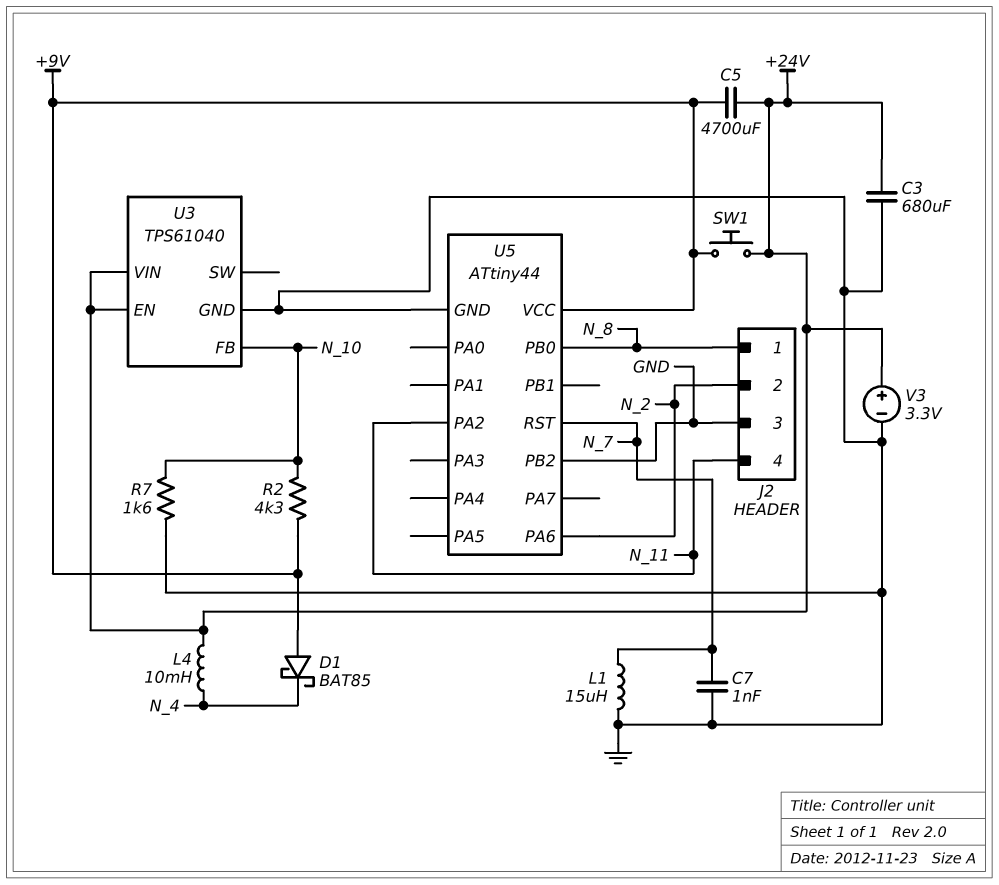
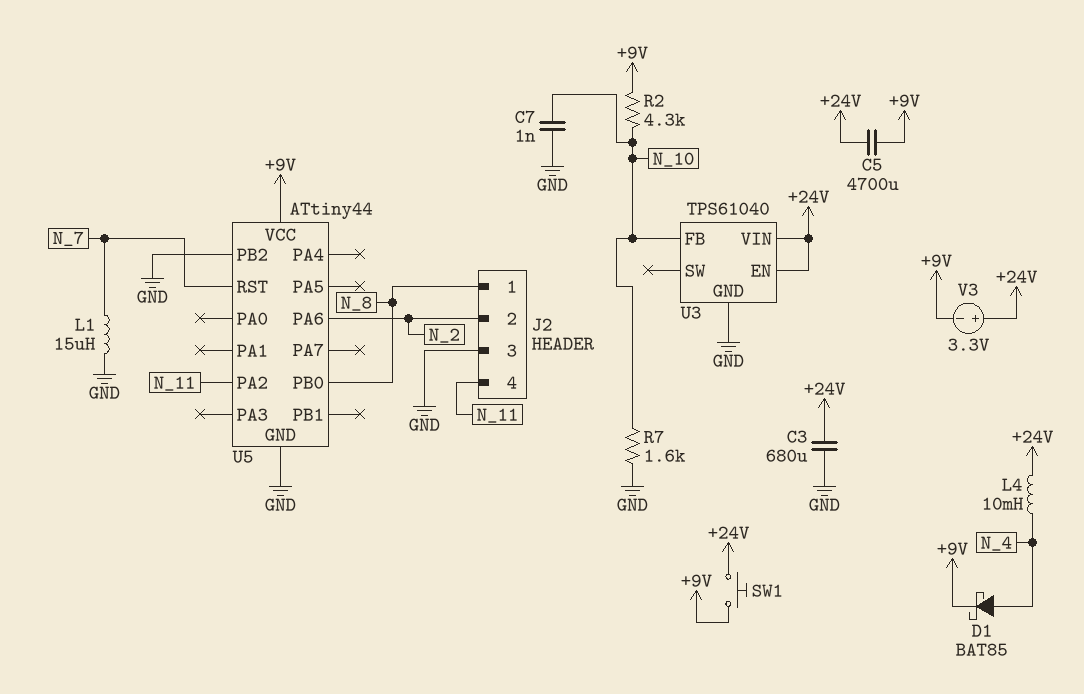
C7: 1nF (GND, N_7) -> 1nF (GND, N_10)
D1: schottky BAT85 (A +9V, K N_4) -> schottky BAT85 (A N_4, K +9V)
V3: 3.3V (plus +24V, minus GND) -> 3.3V (plus +24V, minus +9V)

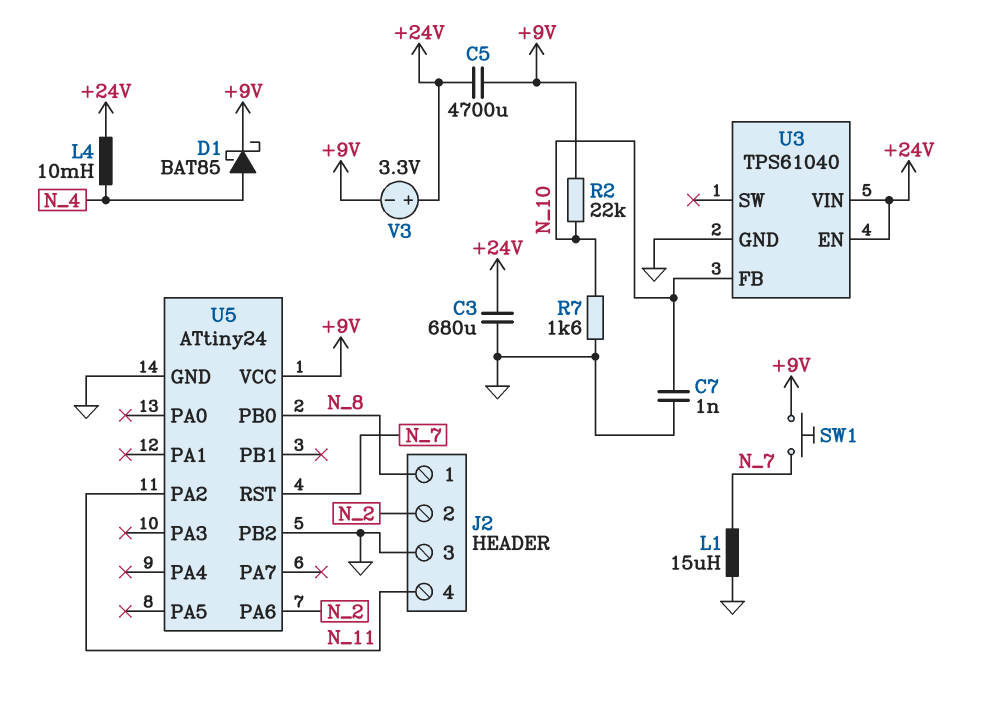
R2: 4.3k (+9V, N_10) -> 22k (+9V, N_10)
SW1: button (+9V, +24V) -> button (+9V, N_7)
U5: ATtiny44 -> ATtiny24

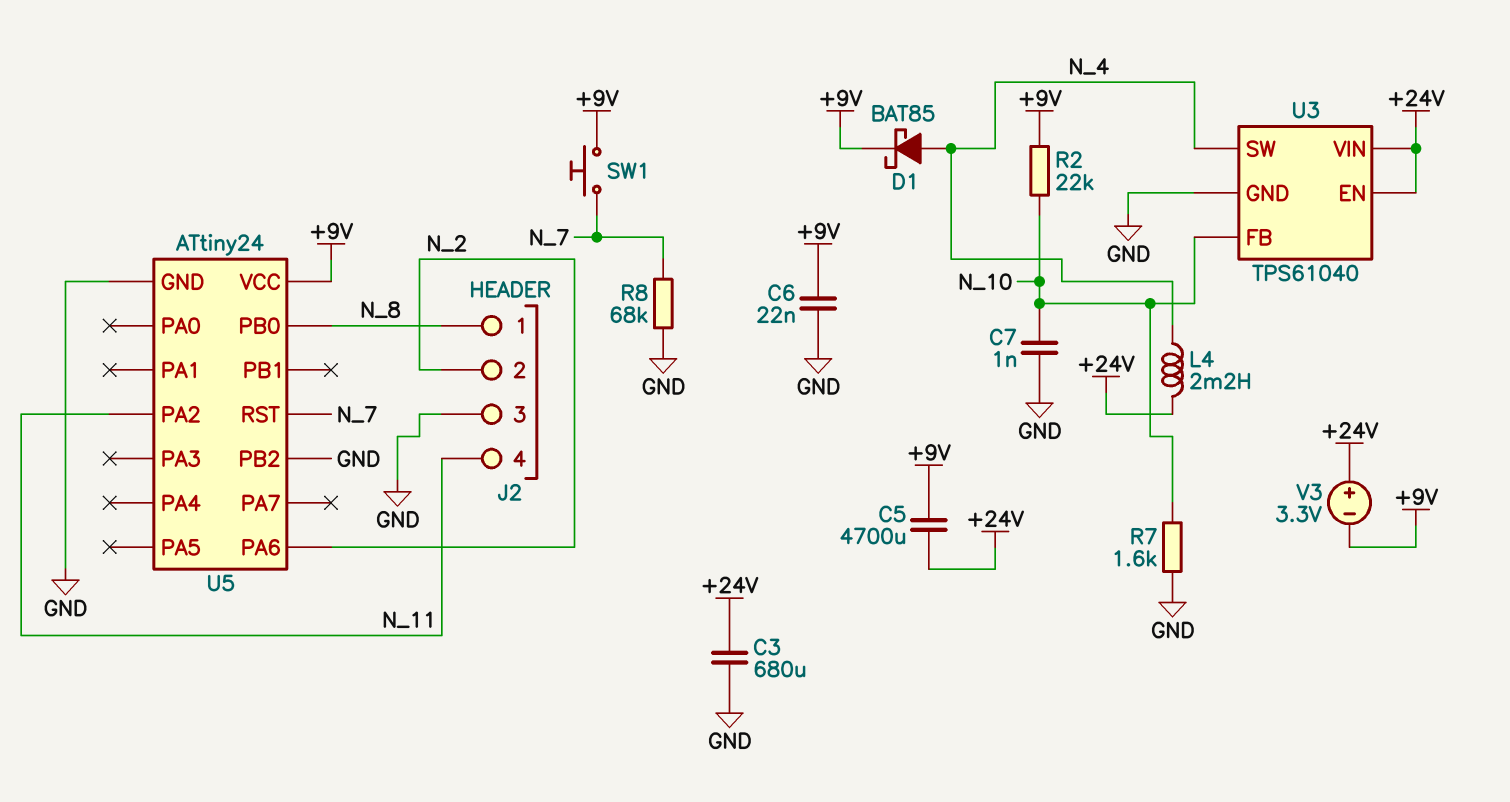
C6: none -> 22nF (+9V, GND)
L1: 15uH (GND, N_7) -> none
L4: 10mH (+24V, N_4) -> 2.2mH (+24V, N_4)
R8: none -> 68k (GND, N_7)
U3 pin SW: none -> N_4

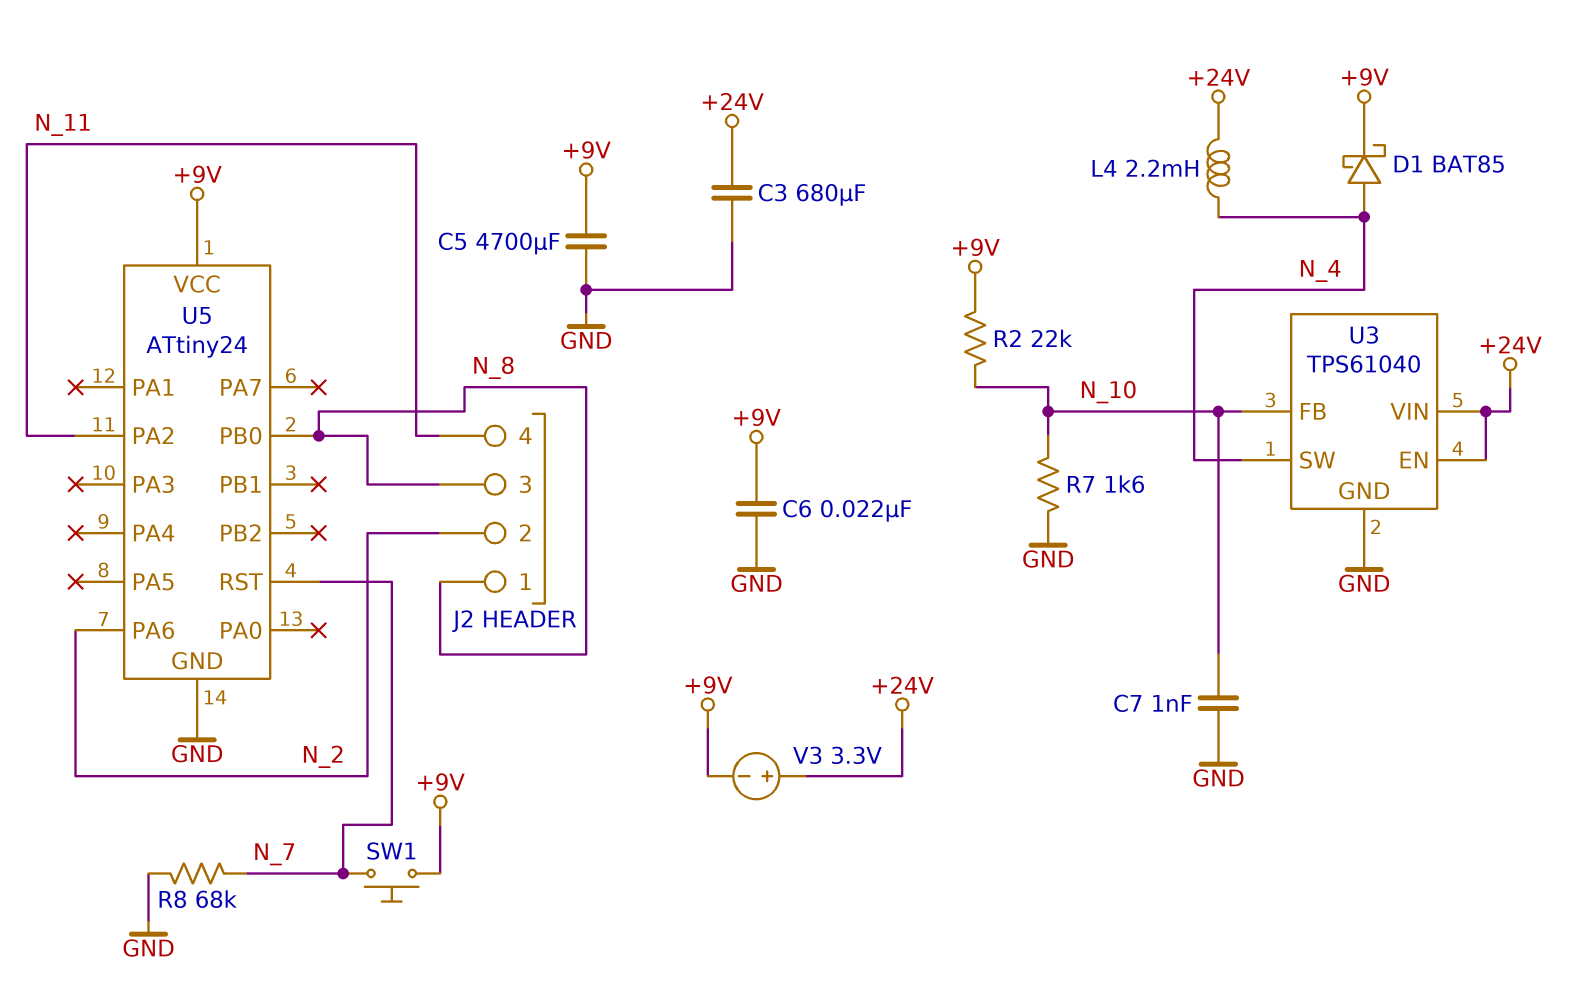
C5: 4700uF (+9V, +24V) -> 4700uF (+9V, GND)
J2 pin 3: GND -> N_8
U5 pin PB2: GND -> none

